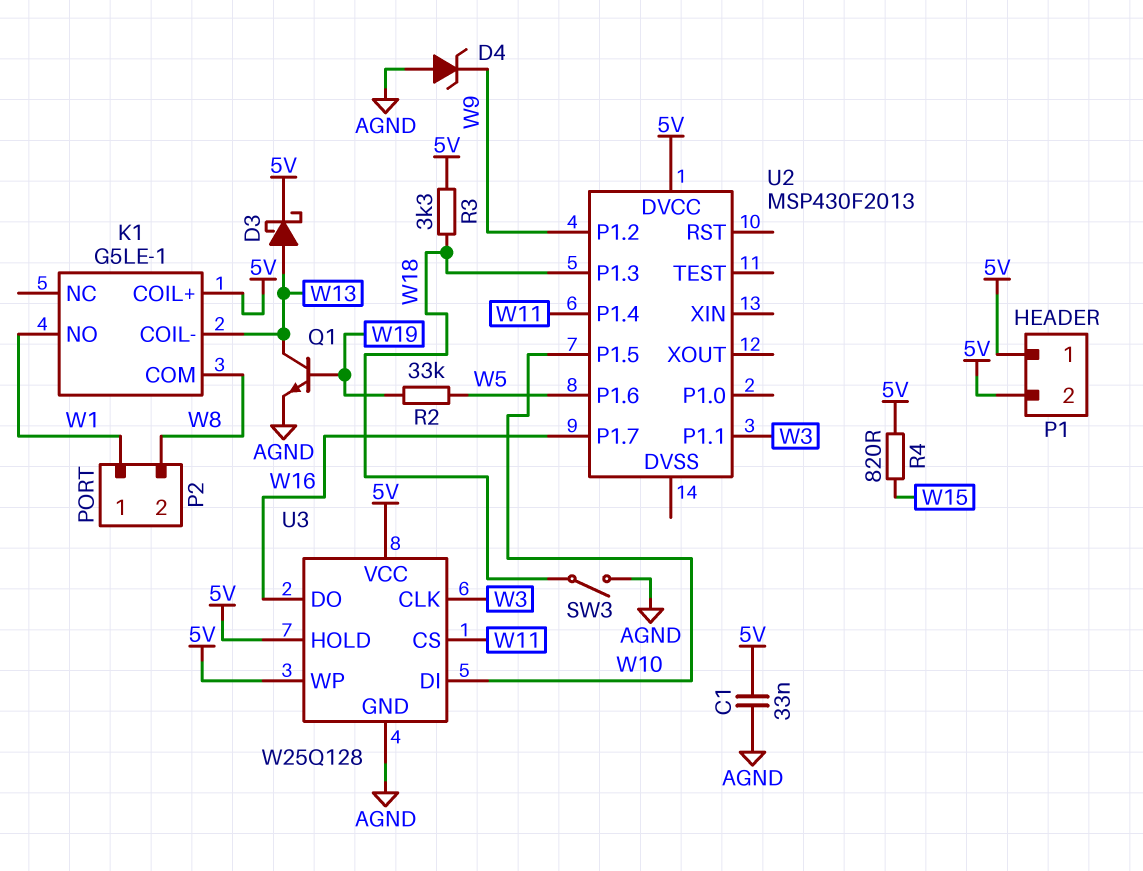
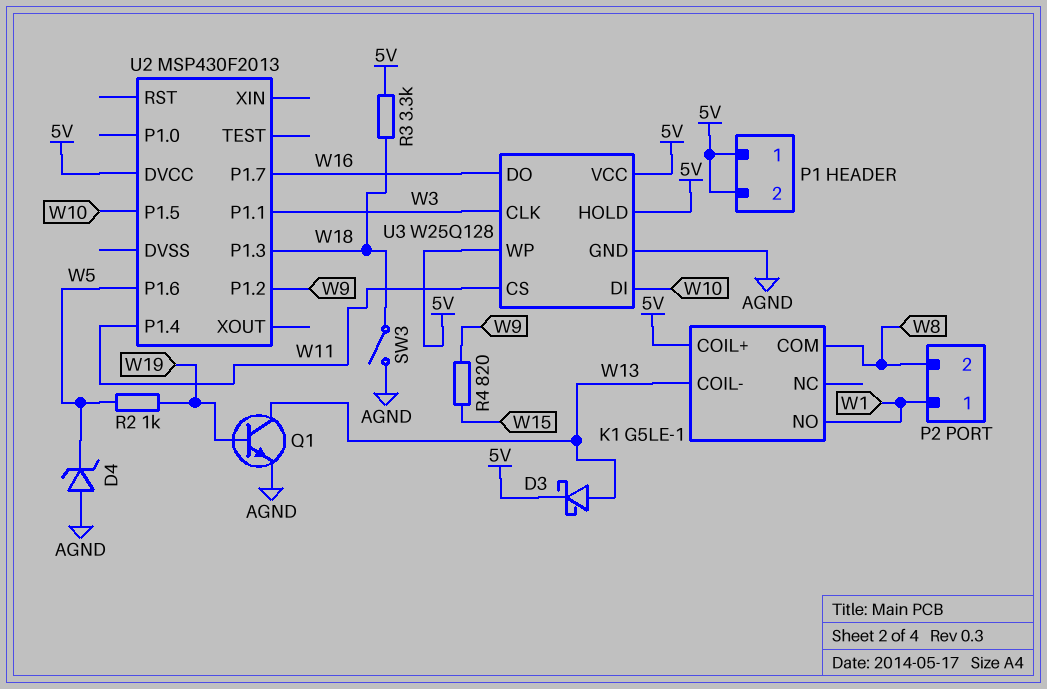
C1: 33nF (5V, AGND) -> none
D4: zener (A AGND, K W9) -> zener (A AGND, K W5)
R2: 33k (W5, W19) -> 1k (W5, W19)
R4: 820 (5V, W15) -> 820 (W9, W15)

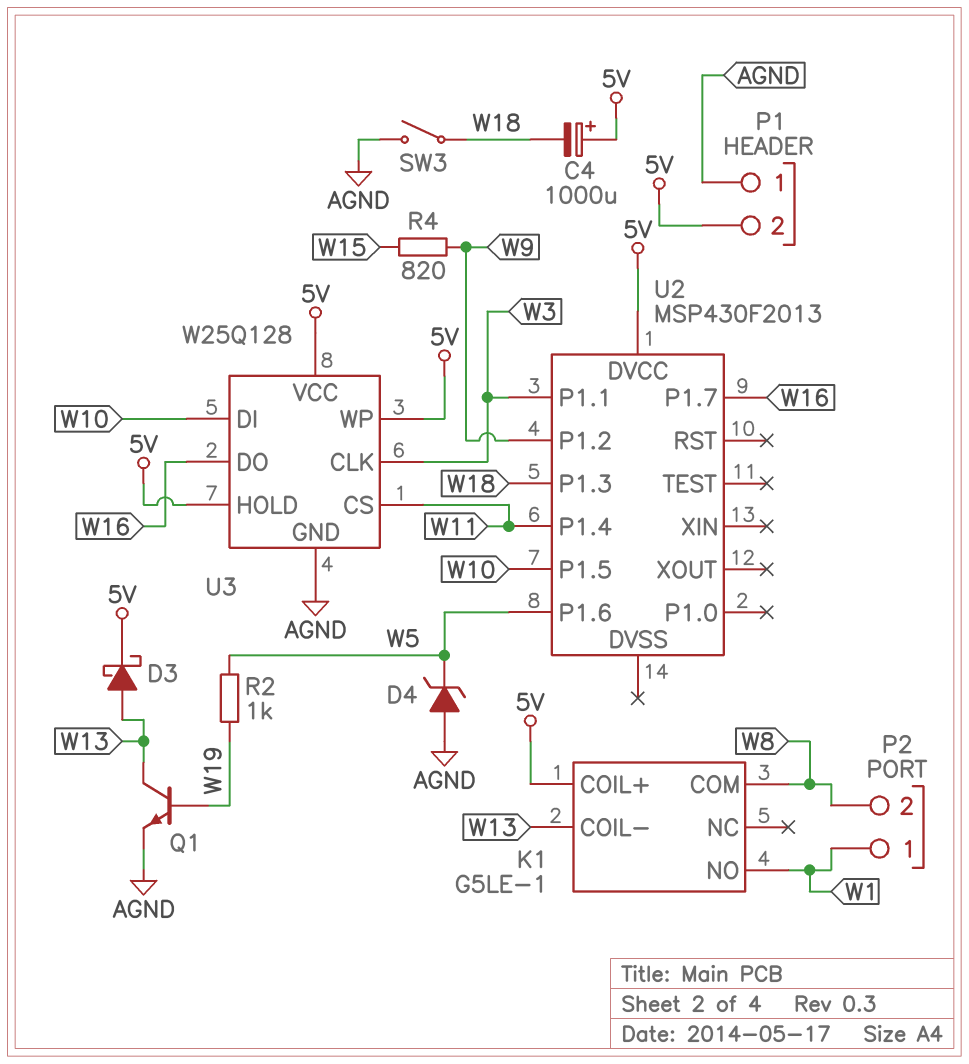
C4: none -> 1000uF (plus 5V, minus W18)
P1 pin 1: 5V -> AGND
R3: 3.3k (5V, W18) -> none

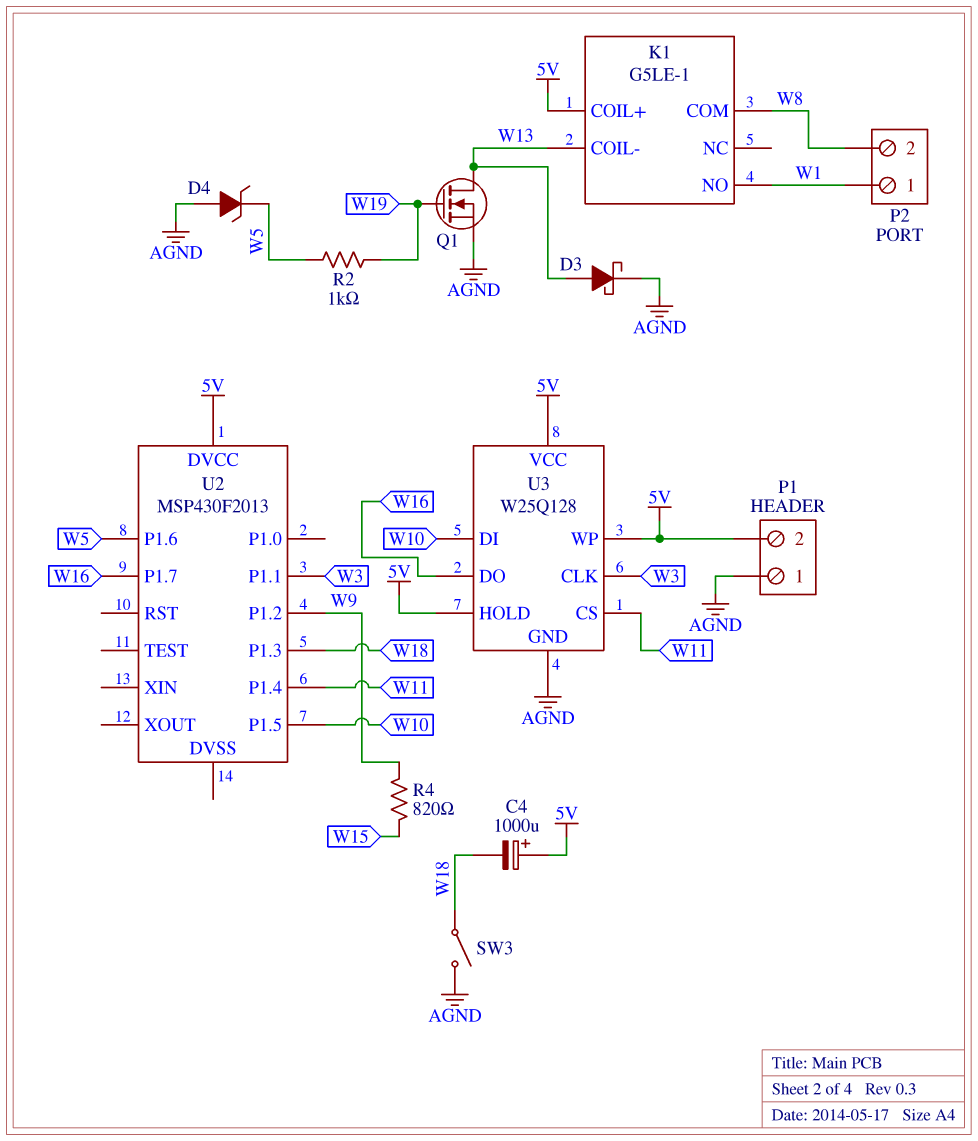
D3: schottky (A W13, K 5V) -> schottky (A W13, K AGND)
Q1: NPN (B W19, C W13, E AGND) -> NMOS (G W19, D W13, S AGND)

